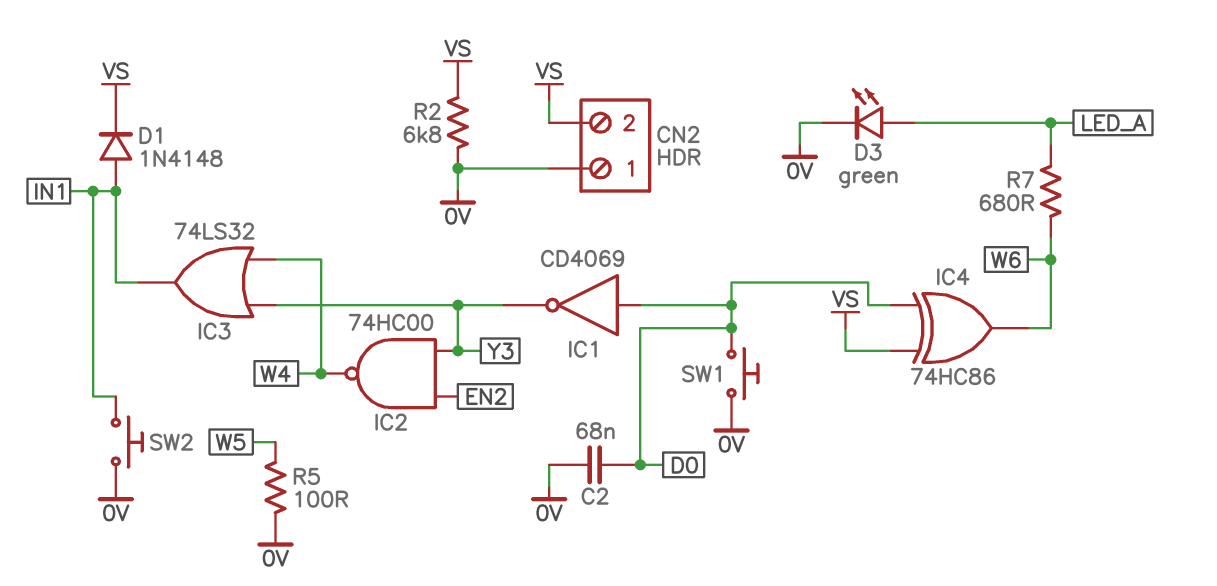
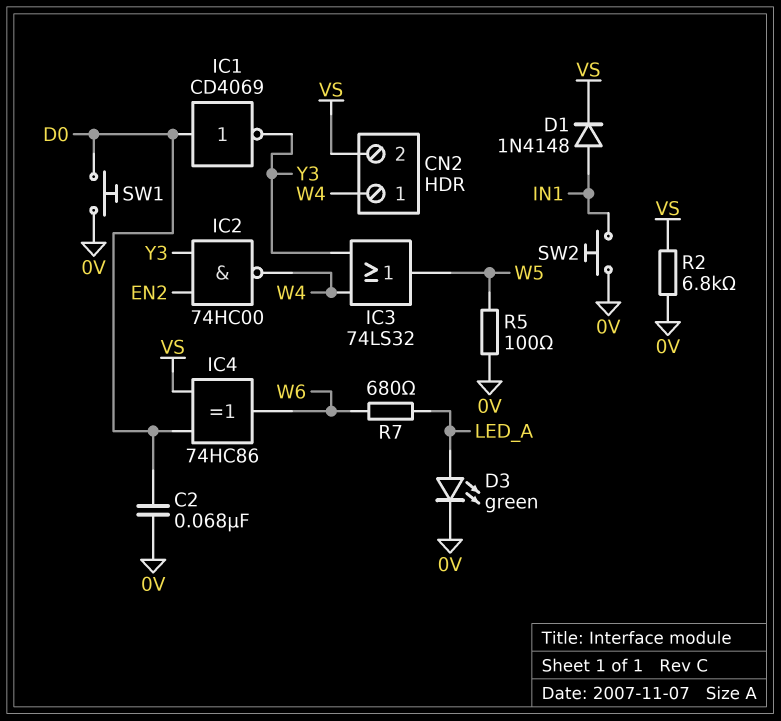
CN2 pin 1: 0V -> W4
IC3: OR 74LS32 (in W4, in Y3, out IN1) -> OR 74LS32 (in W4, in Y3, out W5)

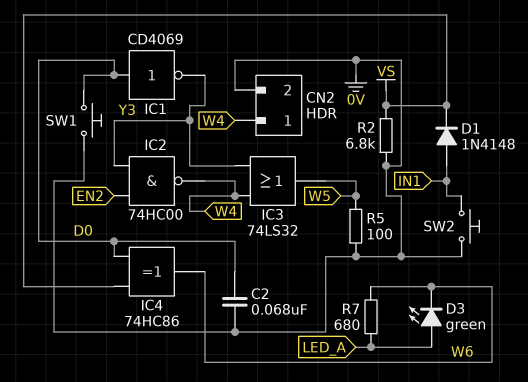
CN2 pin 2: VS -> 0V
D3: LED green (A LED_A, K 0V) -> LED green (A LED_A, K W6)

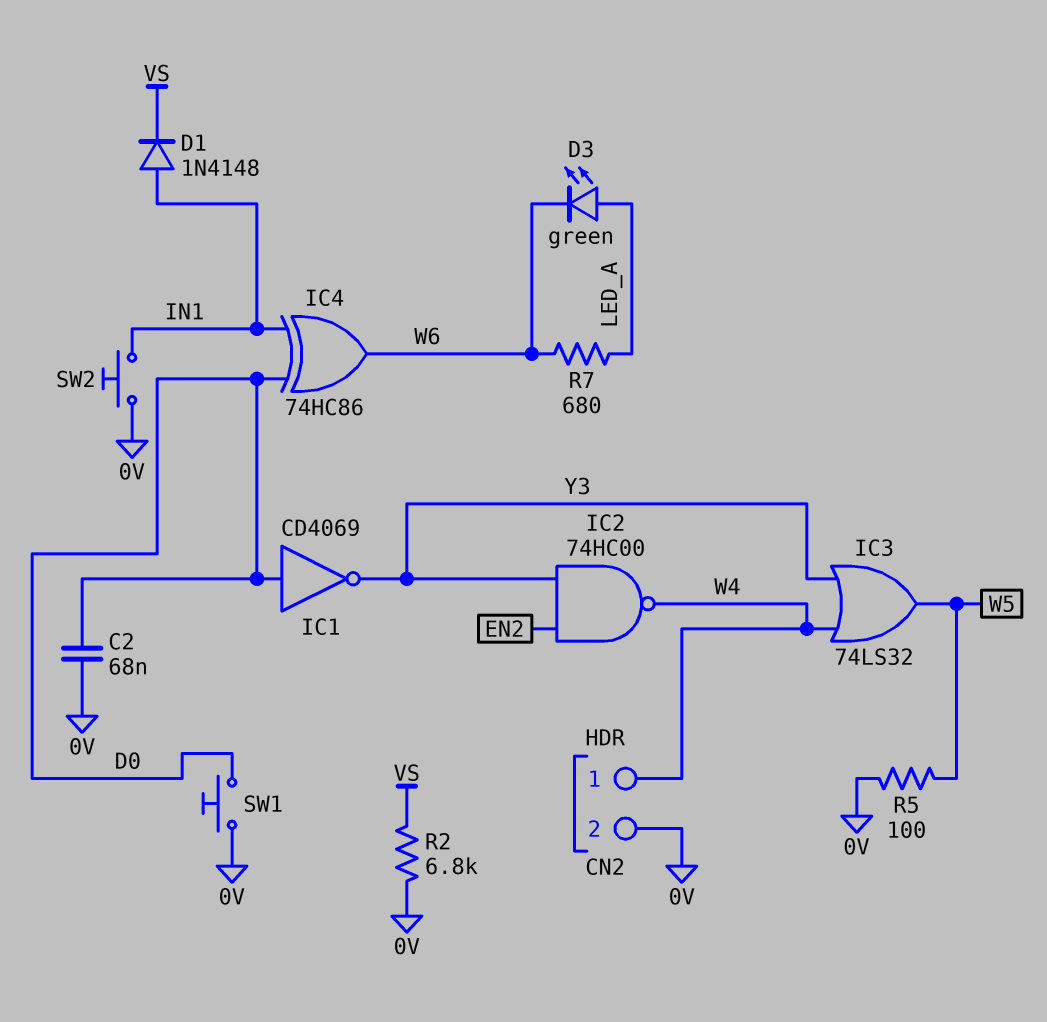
IC4: XOR 74HC86 (in D0, in VS, out W6) -> XOR 74HC86 (in D0, in IN1, out W6)

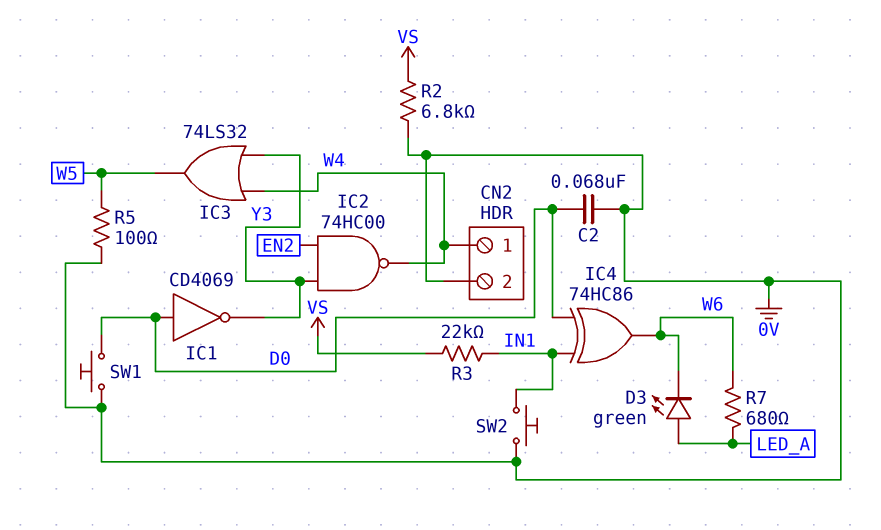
D1: diode 1N4148 (A IN1, K VS) -> none
R3: none -> 22k (IN1, VS)

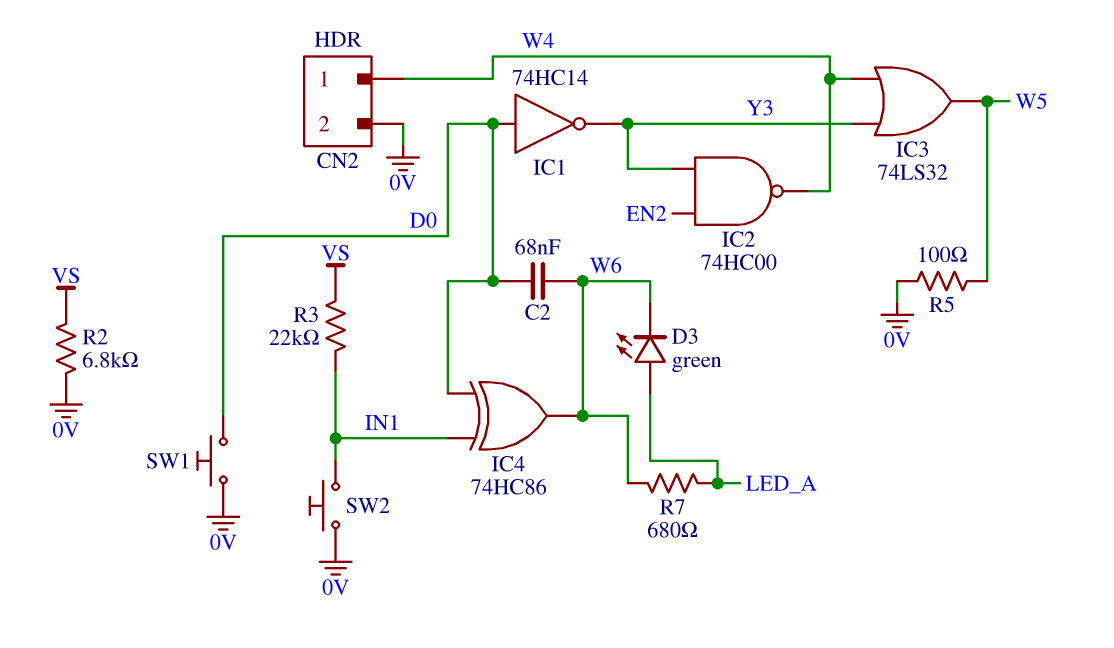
C2: 68nF (0V, D0) -> 68nF (D0, W6)
IC1: NOT CD4069 (in D0, out Y3) -> NOT 74HC14 (in D0, out Y3)

